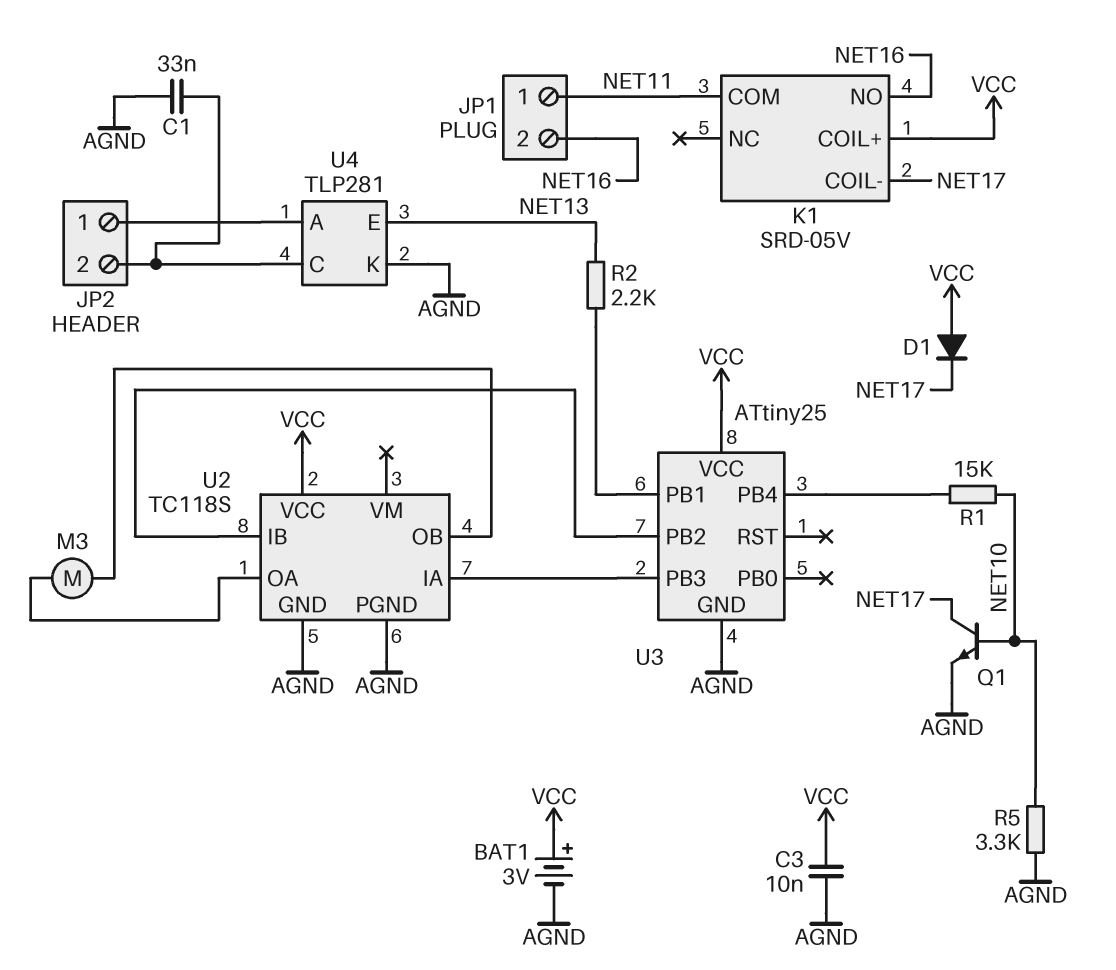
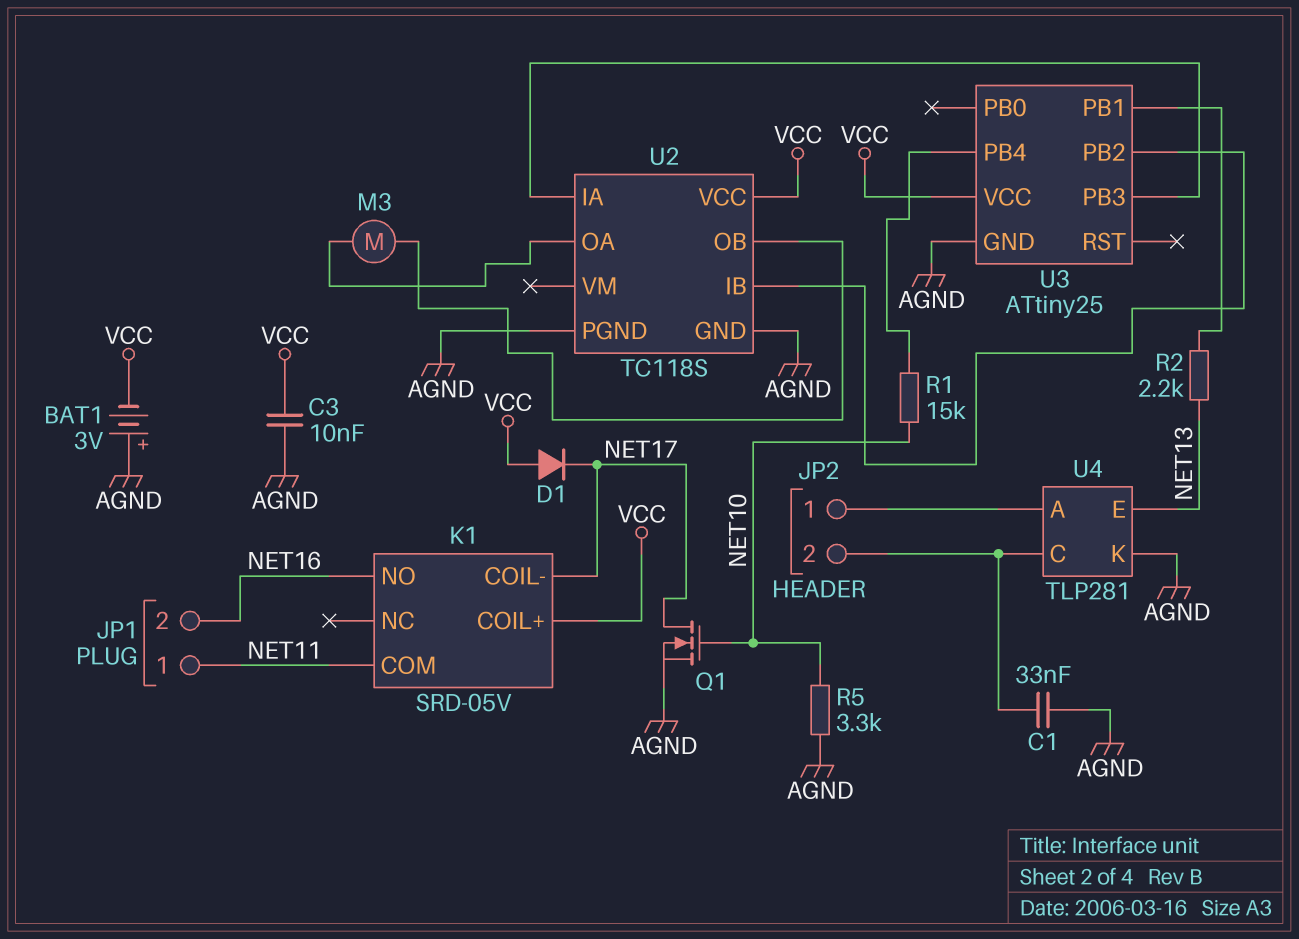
BAT1: 3V (plus VCC, minus AGND) -> 3V (plus AGND, minus VCC)
Q1: NPN (B NET10, C NET17, E AGND) -> NMOS (G NET10, D NET17, S AGND)

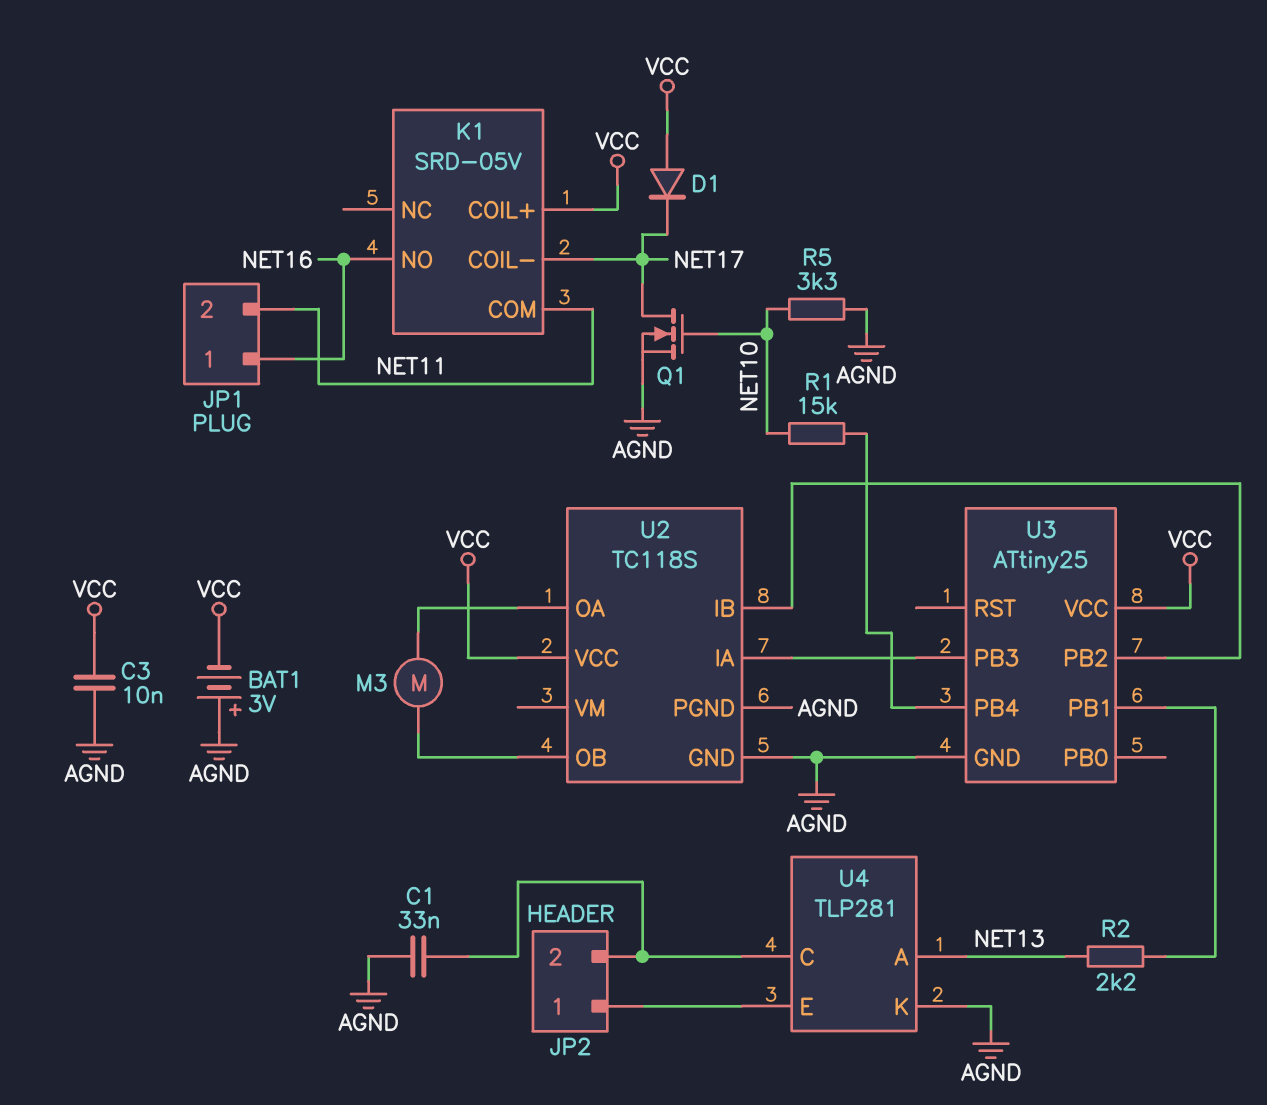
JP1 pin 1: NET11 -> NET16
JP1 pin 2: NET16 -> NET11
U4 pin A: JP2/1 -> NET13
U4 pin E: NET13 -> JP2/1

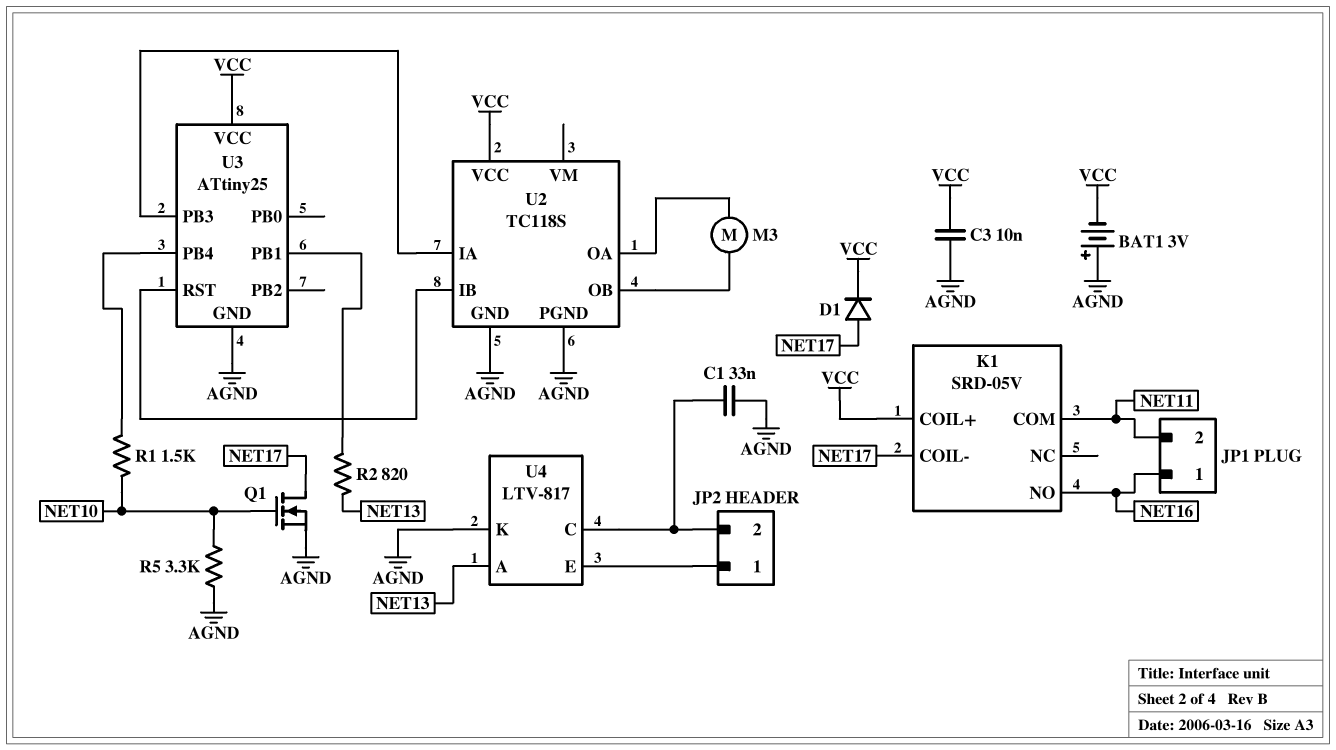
D1: diode (A VCC, K NET17) -> diode (A NET17, K VCC)
R1: 15k (NET10, U3/PB4) -> 1.5k (NET10, U3/PB4)
R2: 2.2k (NET13, U3/PB1) -> 820 (NET13, U3/PB1)
U3 pin PB2: U2/IB -> none
U3 pin RST: none -> U2/IB
U4: TLP281 -> LTV-817

